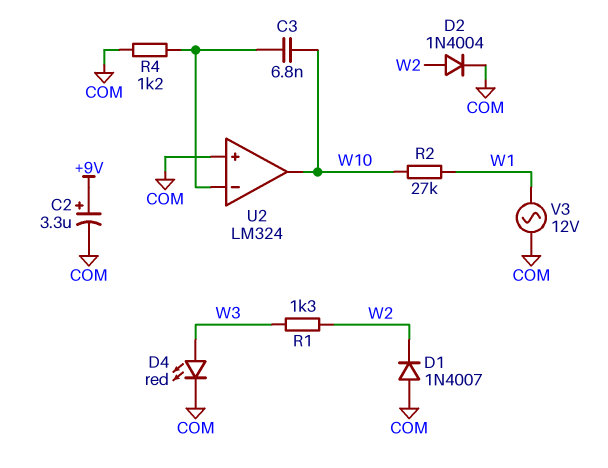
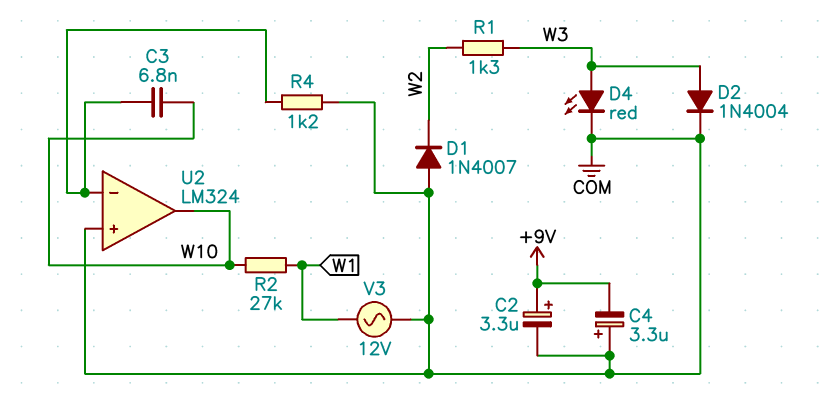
C4: none -> 3.3uF (plus COM, minus +9V)
D2: diode 1N4004 (A W2, K COM) -> diode 1N4004 (A W3, K COM)

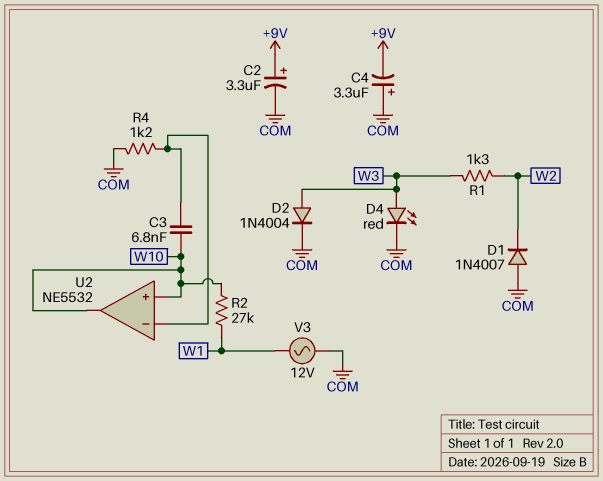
U2: LM324 -> NE5532
U2 pin in+: COM -> W10

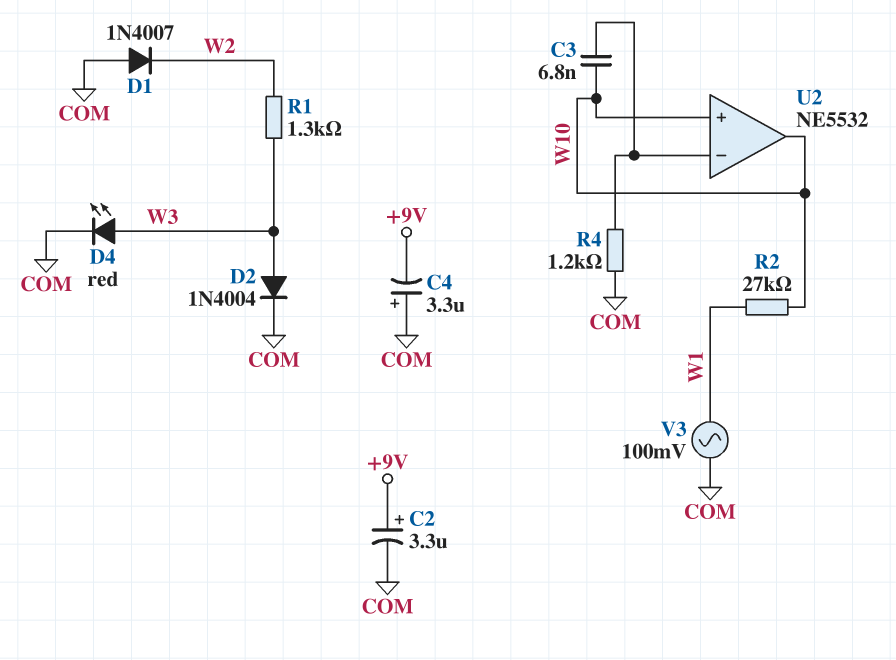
V3: AC 12V (COM, W1) -> AC 100mV (COM, W1)

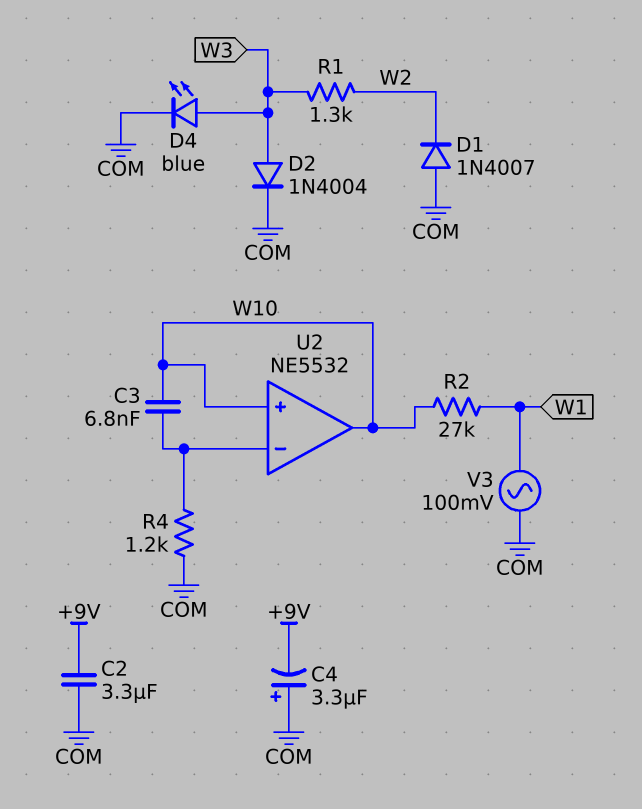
C2: 3.3uF (plus +9V, minus COM) -> 3.3uF (+9V, COM)
D4: LED red (A W3, K COM) -> LED blue (A W3, K COM)

